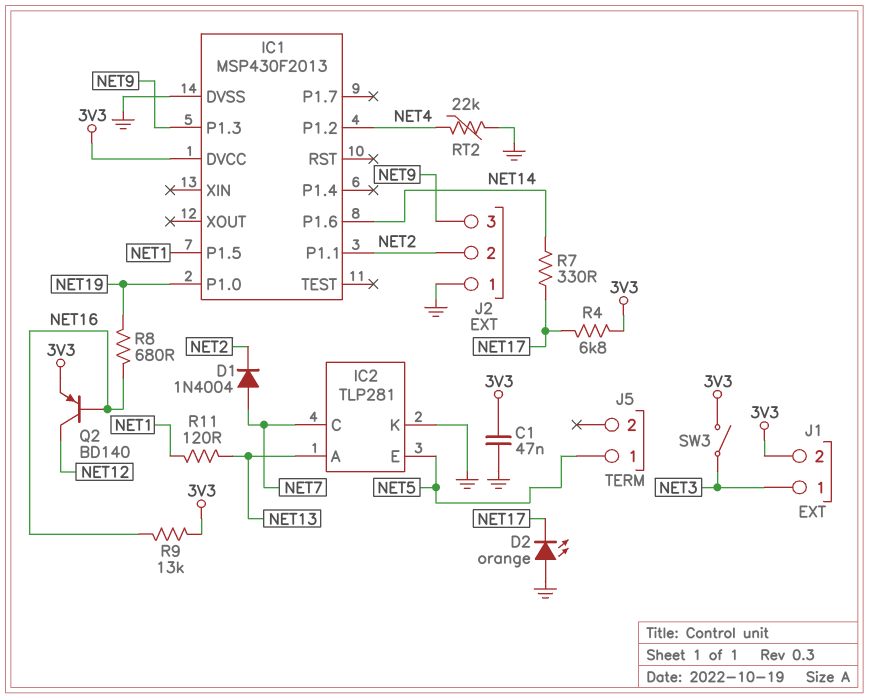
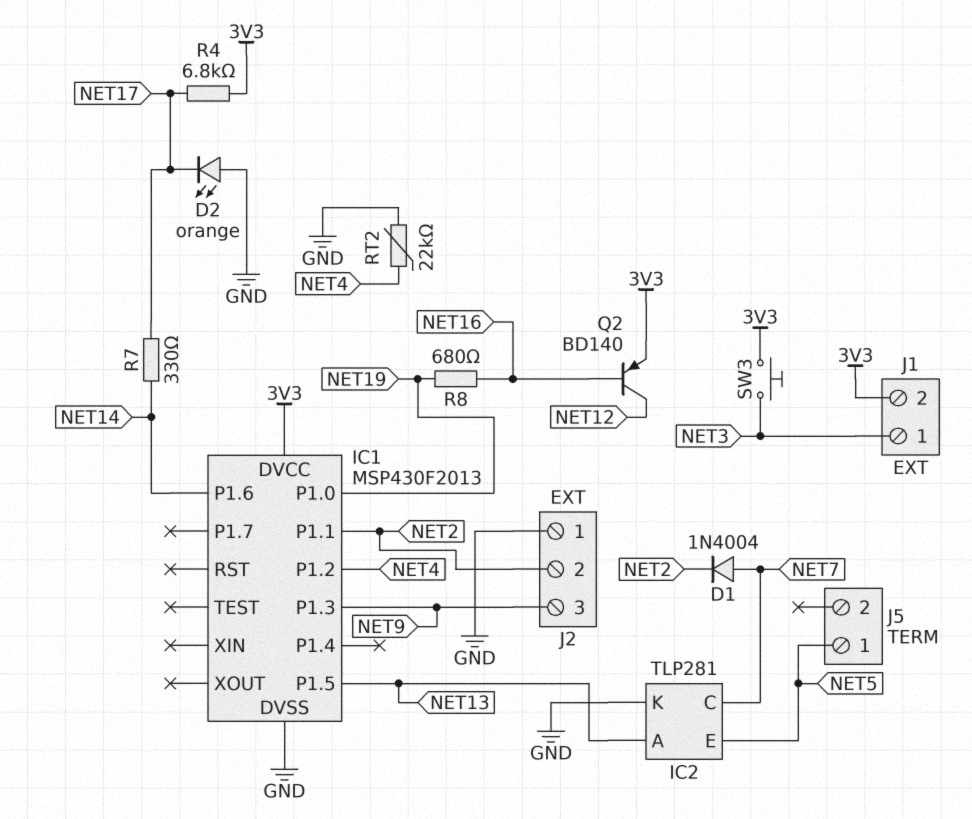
C1: 47nF (3V3, GND) -> none
IC1 pin P1.5: NET1 -> NET13
R9: 13k (3V3, NET16) -> none
R11: 120 (NET1, NET13) -> none
SW3: switch (3V3, NET3) -> button (3V3, NET3)

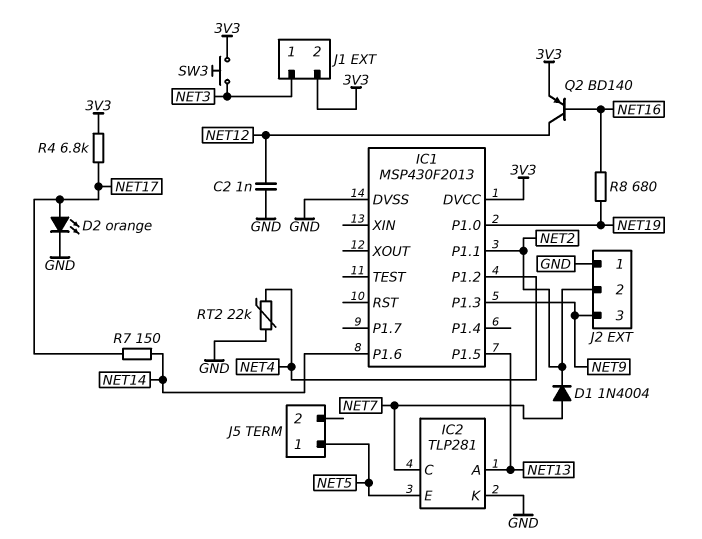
C2: none -> 1nF (GND, NET12)
D2: LED orange (A GND, K NET17) -> LED orange (A NET17, K GND)
R7: 330 (NET14, NET17) -> 150 (NET14, NET17)

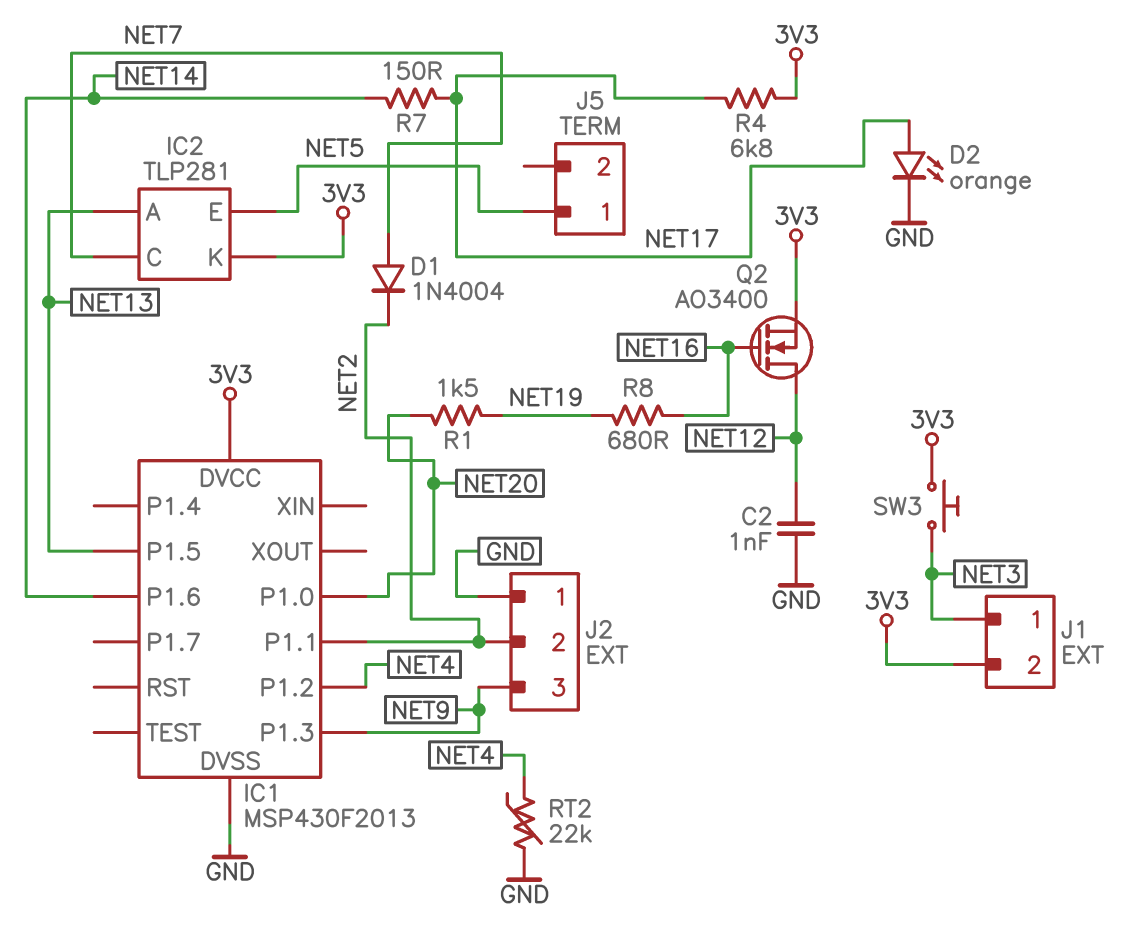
IC1 pin P1.0: NET19 -> NET20
IC2 pin K: GND -> 3V3
Q2: PNP BD140 (B NET16, C NET12, E 3V3) -> NMOS AO3400 (G NET16, D NET12, S 3V3)
R1: none -> 1.5k (NET19, NET20)

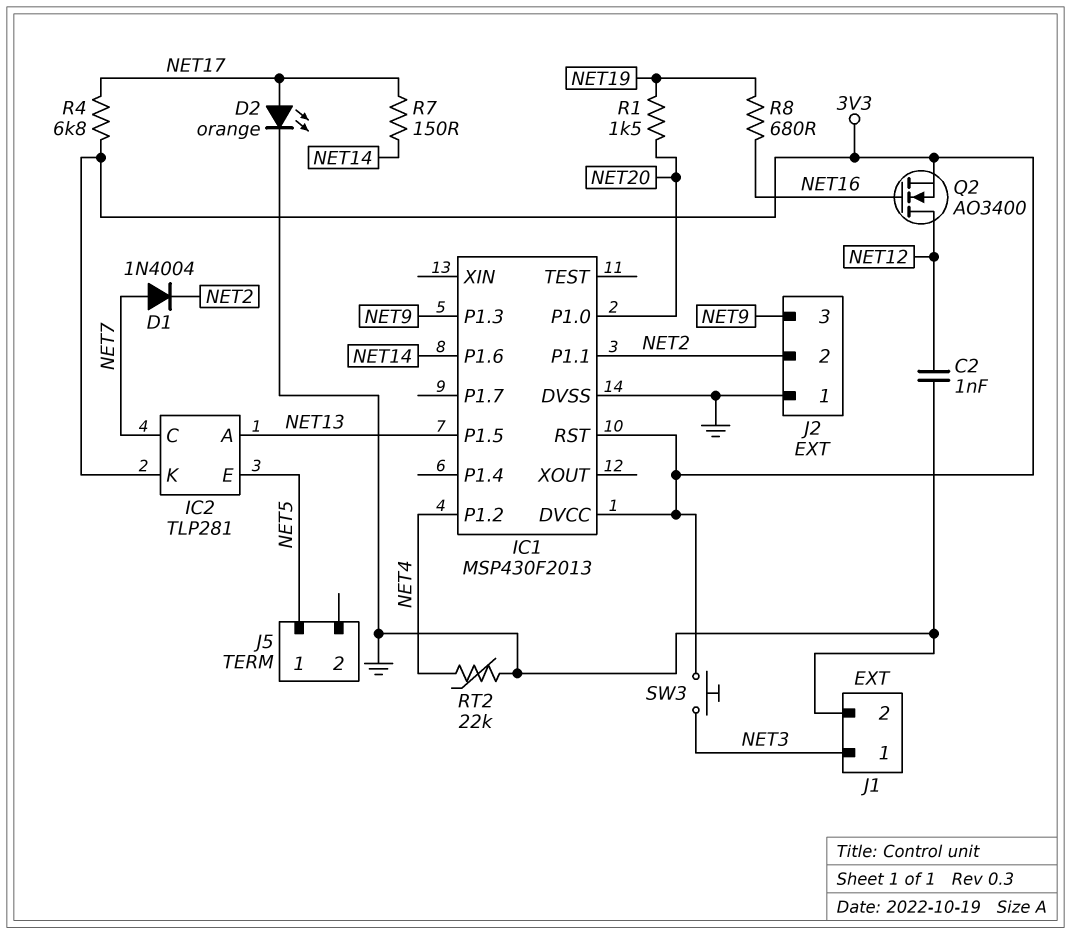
IC1 pin RST: none -> 3V3
J1 pin 2: 3V3 -> GND

